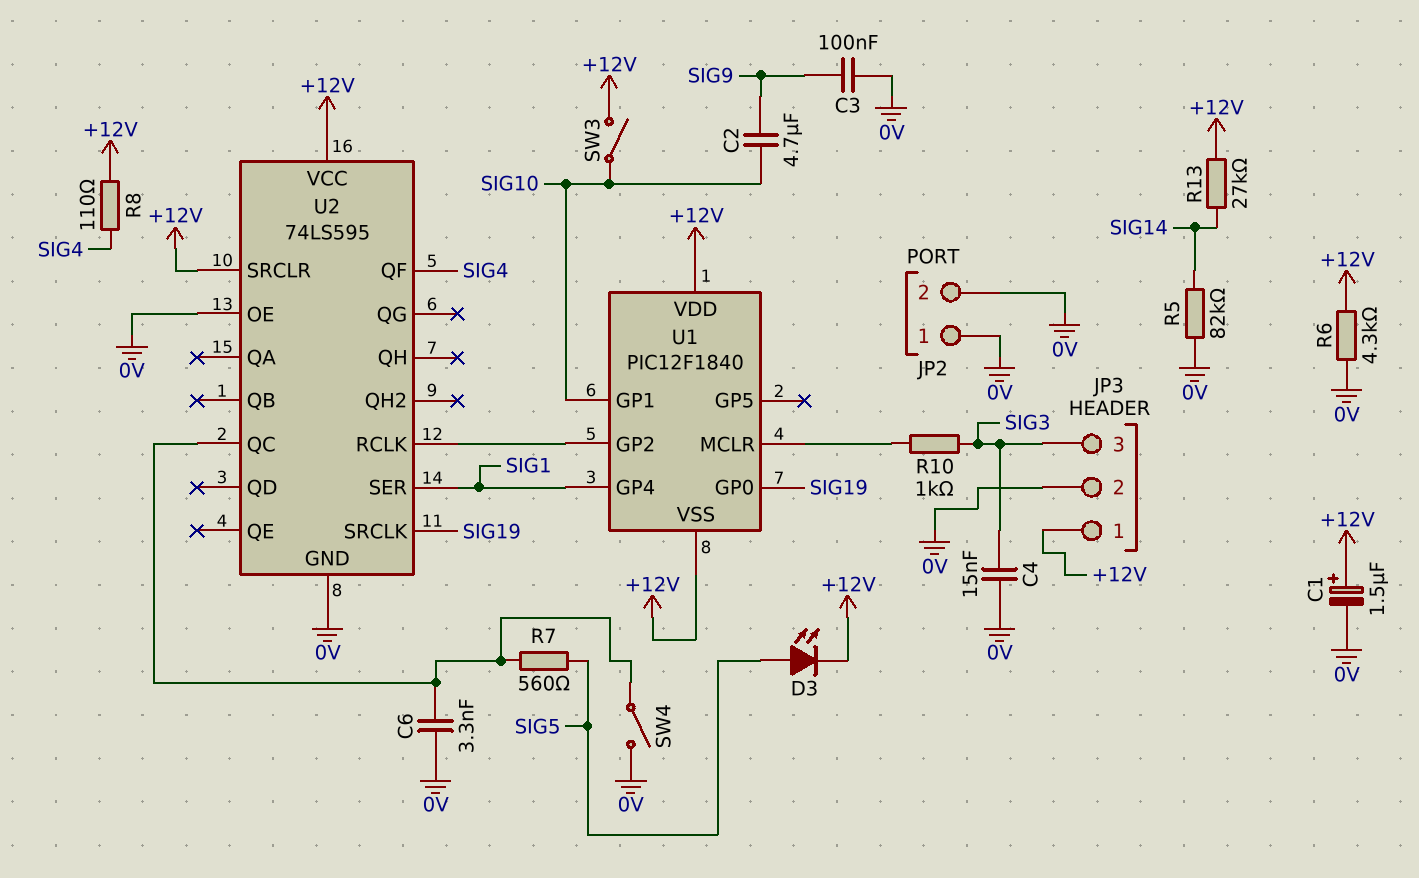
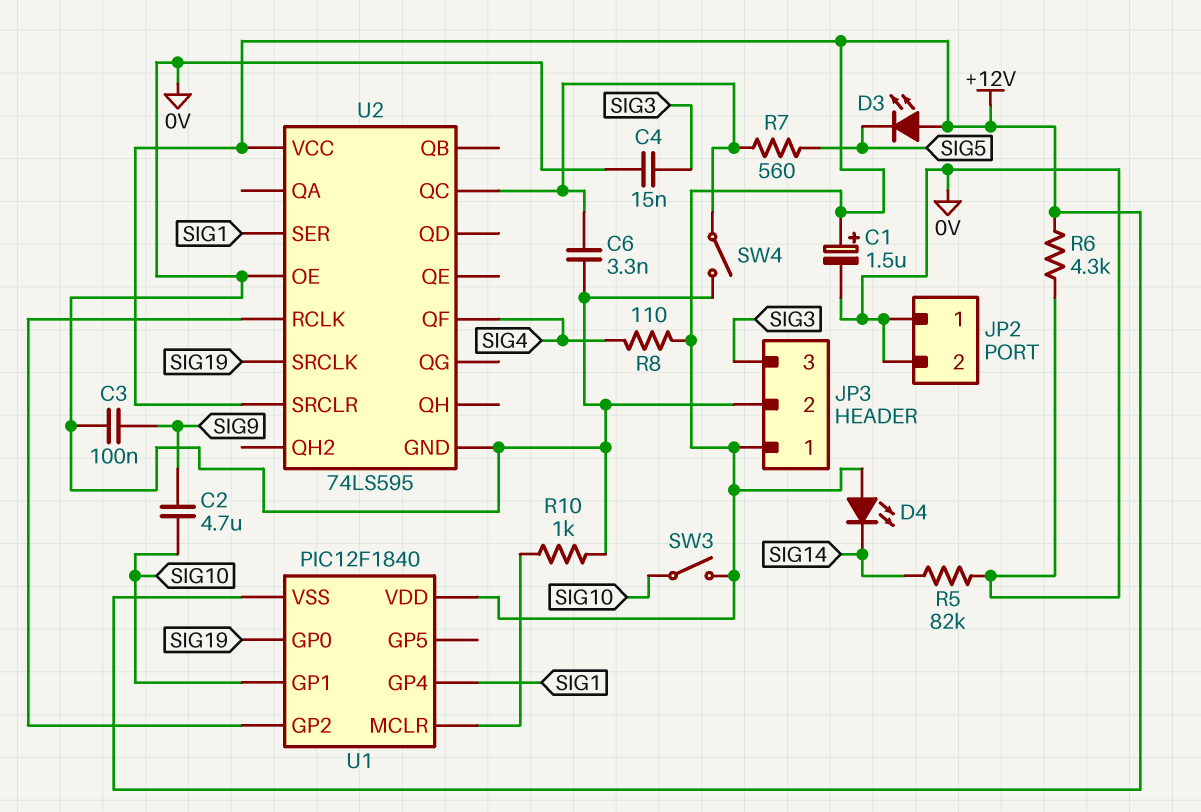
D3: LED (A SIG5, K +12V) -> LED (A +12V, K SIG5)
D4: none -> LED (A +12V, K SIG14)
R10: 1k (SIG3, U1/MCLR) -> 1k (0V, U1/MCLR)
R13: 27k (+12V, SIG14) -> none

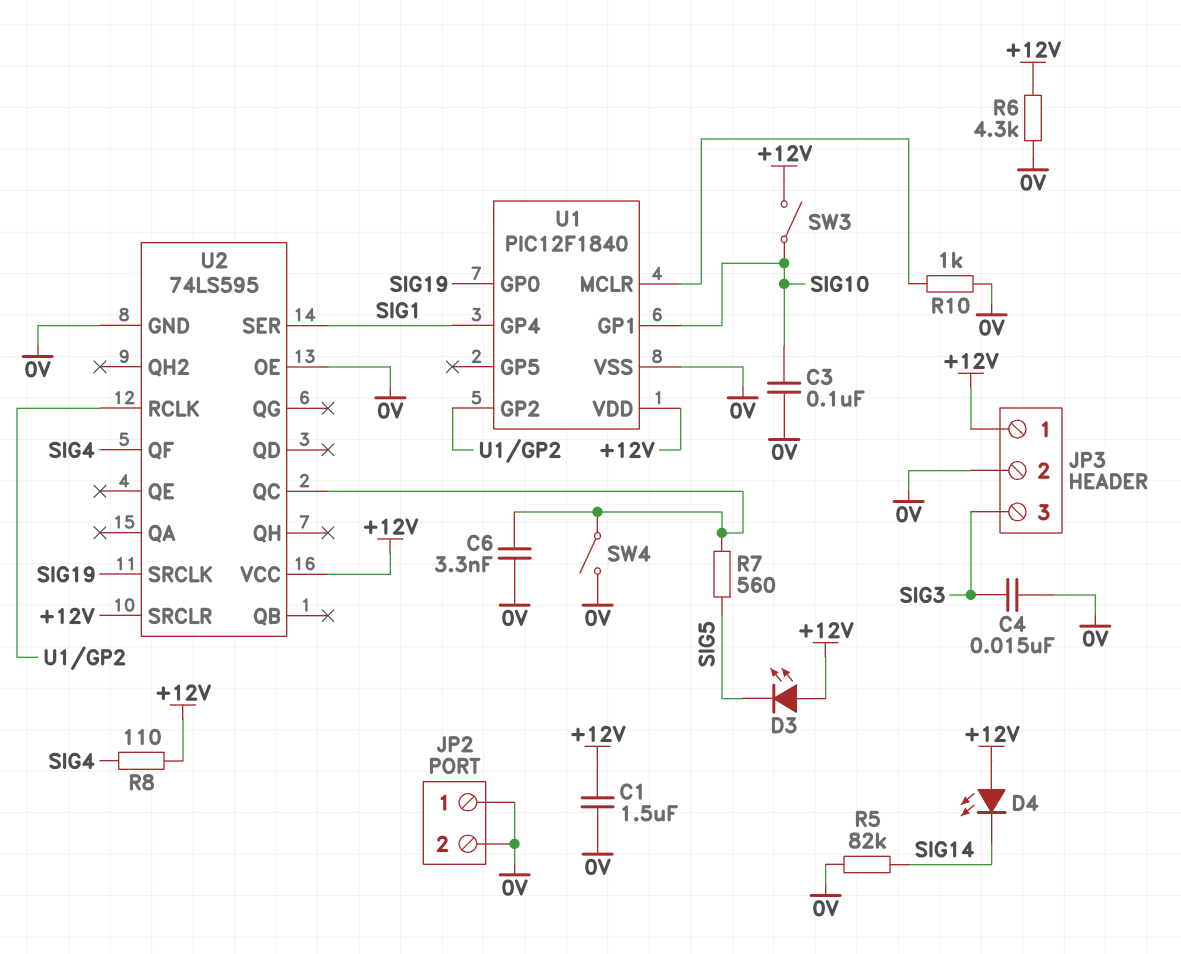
C1: 1.5uF (plus +12V, minus 0V) -> 1.5uF (+12V, 0V)
C2: 4.7uF (SIG9, SIG10) -> none
C3: 100nF (0V, SIG9) -> 100nF (0V, SIG10)
U1 pin VSS: +12V -> 0V

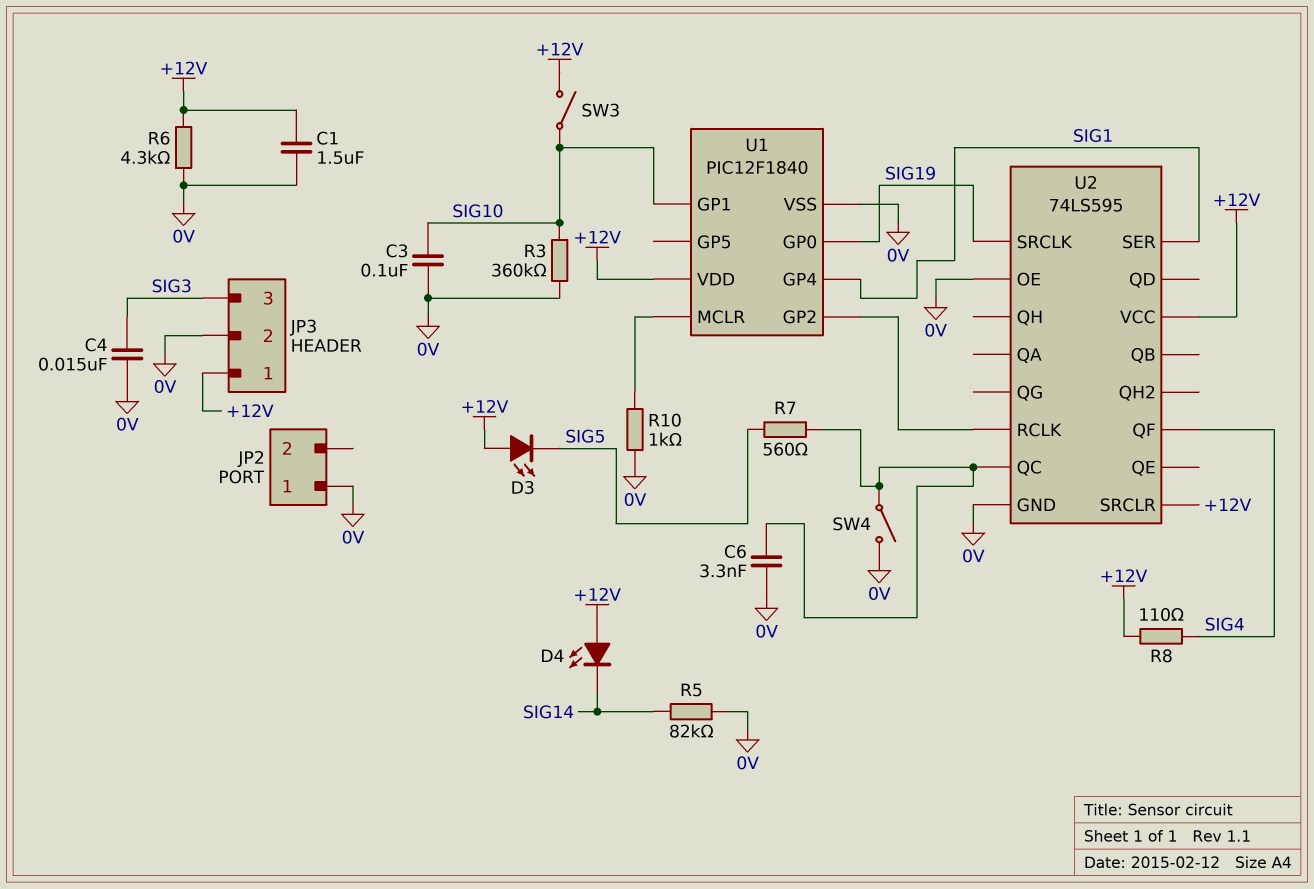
JP2 pin 2: 0V -> none
R3: none -> 360k (0V, SIG10)

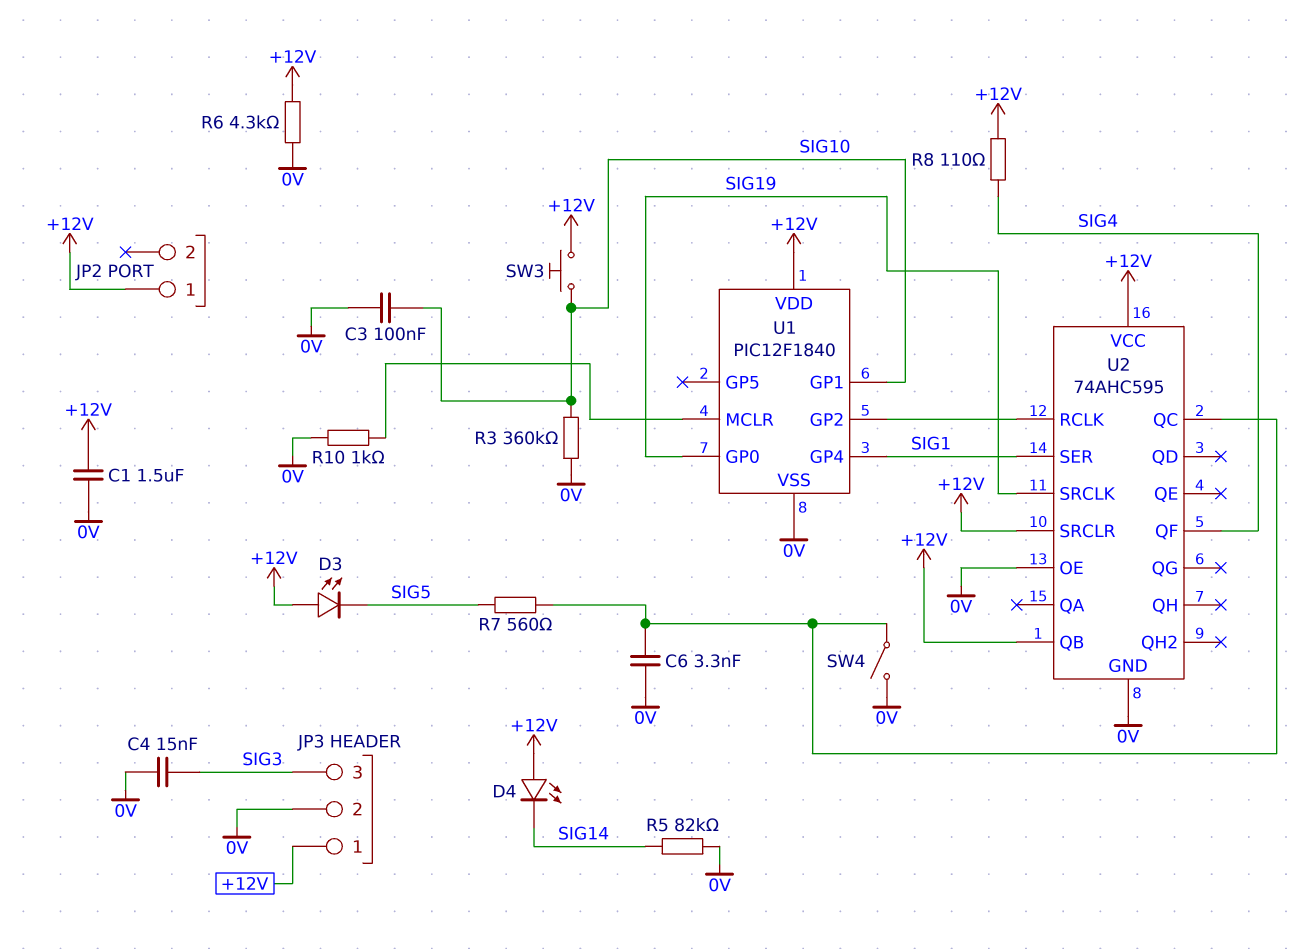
JP2 pin 1: 0V -> +12V
SW3: switch (+12V, SIG10) -> button (+12V, SIG10)
U2: 74LS595 -> 74AHC595
U2 pin QB: none -> +12V

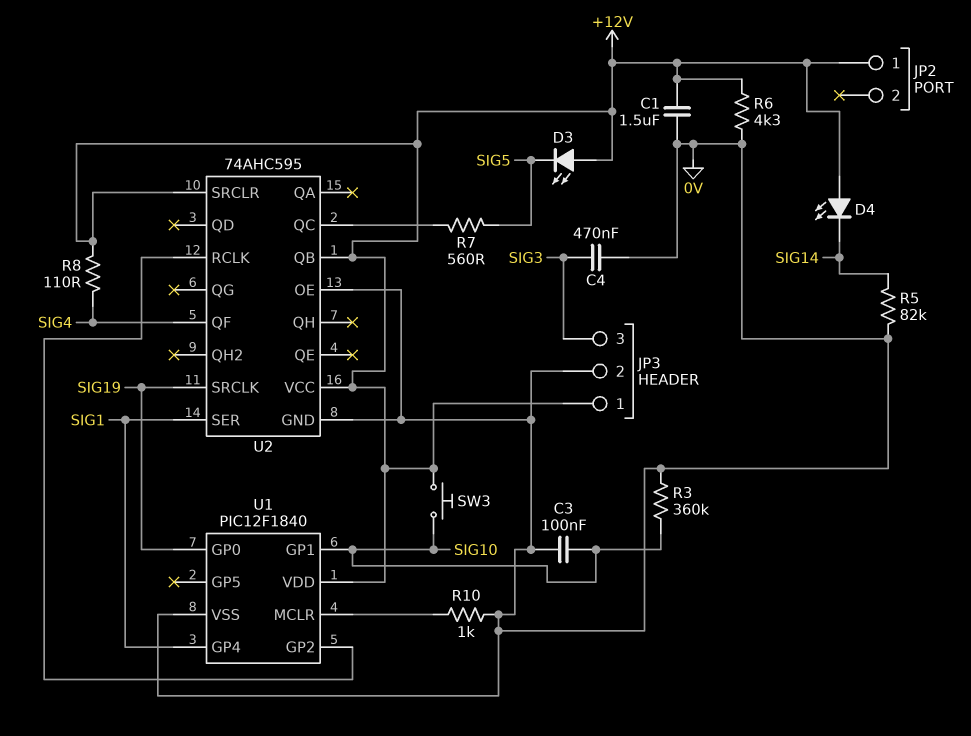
C4: 15nF (0V, SIG3) -> 470nF (0V, SIG3)
C6: 3.3nF (0V, U2/QC) -> none
SW4: switch (0V, U2/QC) -> none

